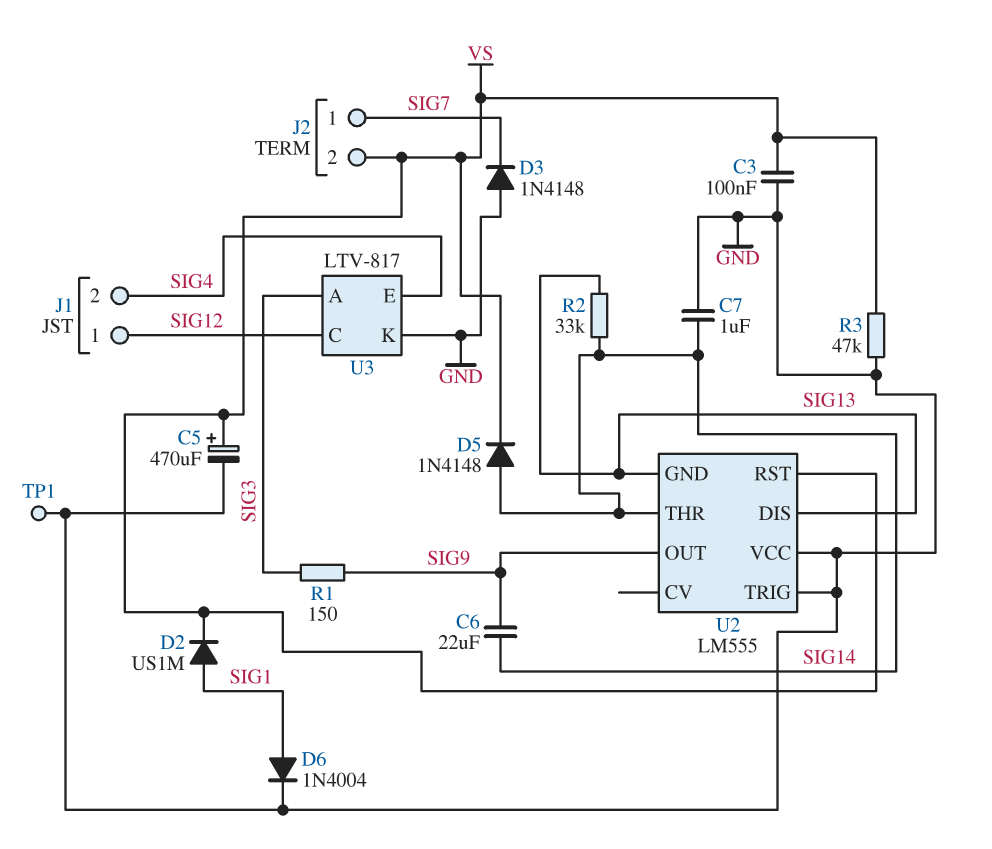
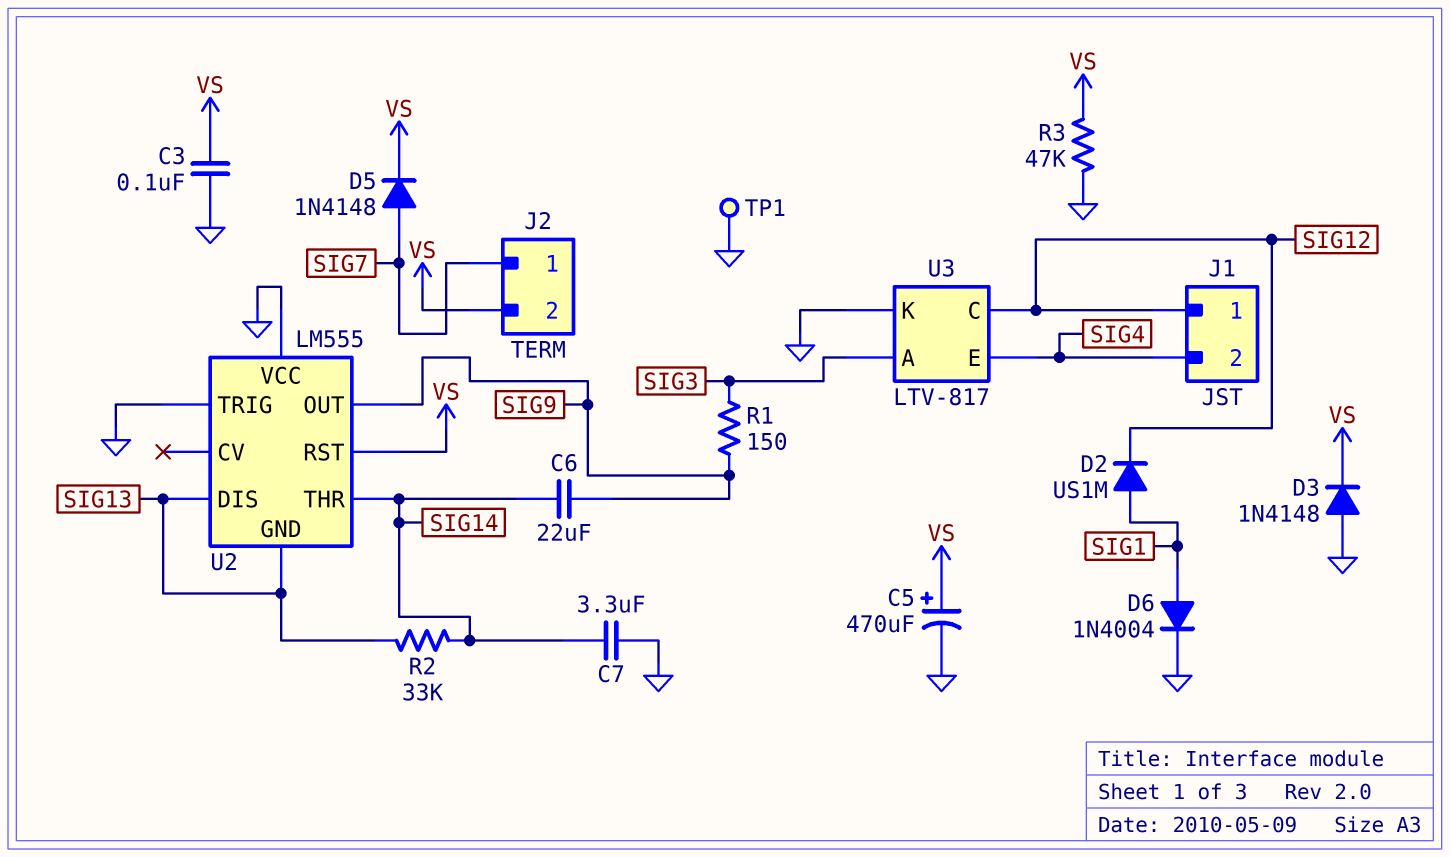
C7: 1uF (GND, SIG14) -> 3.3uF (GND, SIG14)
D2: diode US1M (A SIG1, K VS) -> diode US1M (A SIG1, K SIG12)
D3: diode 1N4148 (A GND, K SIG7) -> diode 1N4148 (A GND, K VS)
D5: diode 1N4148 (A SIG14, K VS) -> diode 1N4148 (A SIG7, K VS)

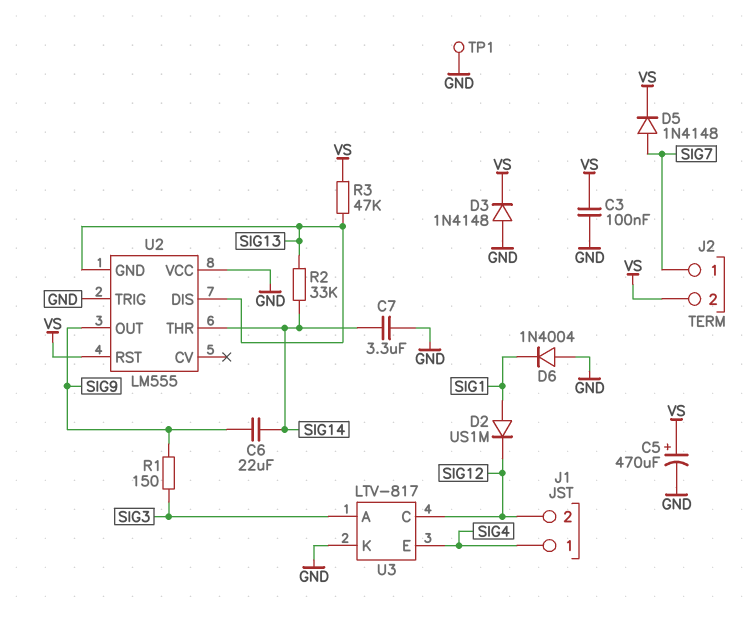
D6: diode 1N4004 (A SIG1, K GND) -> diode 1N4004 (A GND, K SIG1)
J1 pin 1: SIG12 -> SIG4
J1 pin 2: SIG4 -> SIG12
R3: 47k (GND, VS) -> 47k (SIG13, VS)

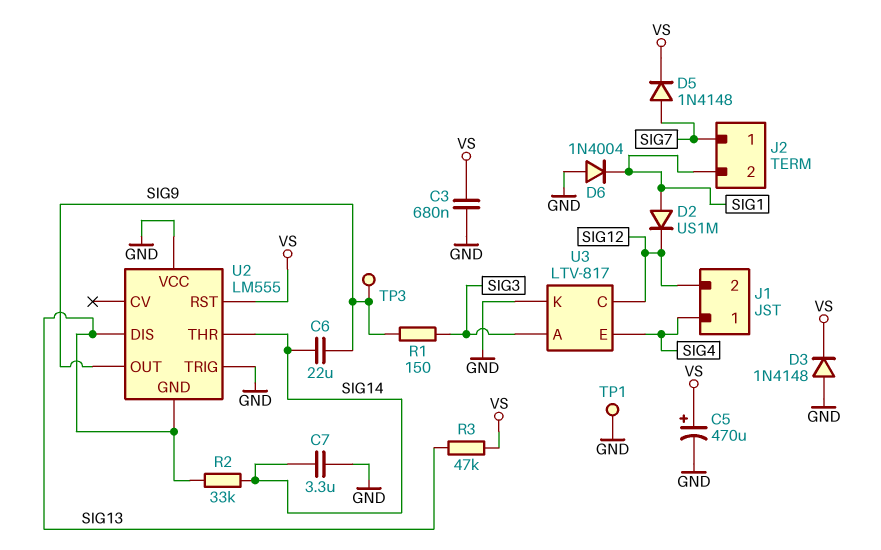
C3: 100nF (GND, VS) -> 680nF (GND, VS)
J2 pin 2: VS -> SIG1
TP3: none -> test point (SIG9)

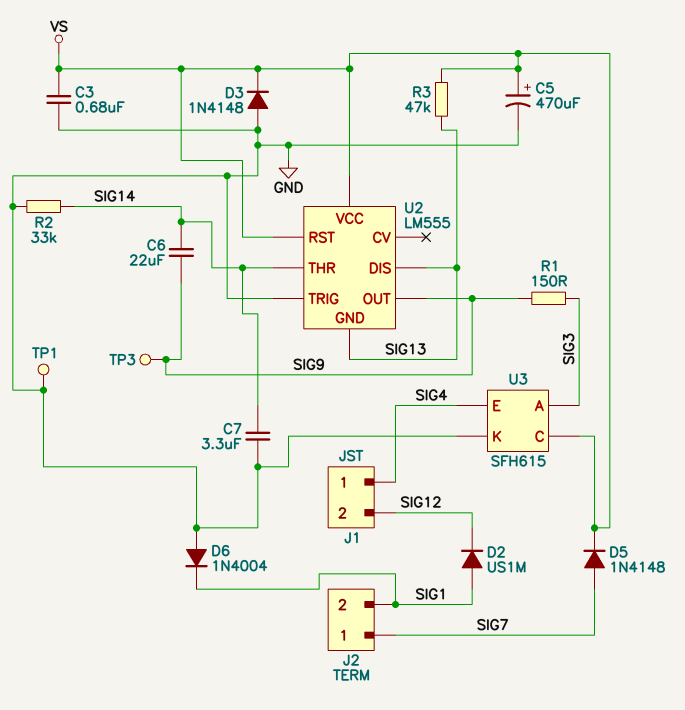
R2: 33k (SIG13, SIG14) -> 33k (GND, SIG14)
U2 pin VCC: GND -> VS
U3: LTV-817 -> SFH615
U3 pin C: SIG12 -> VS

